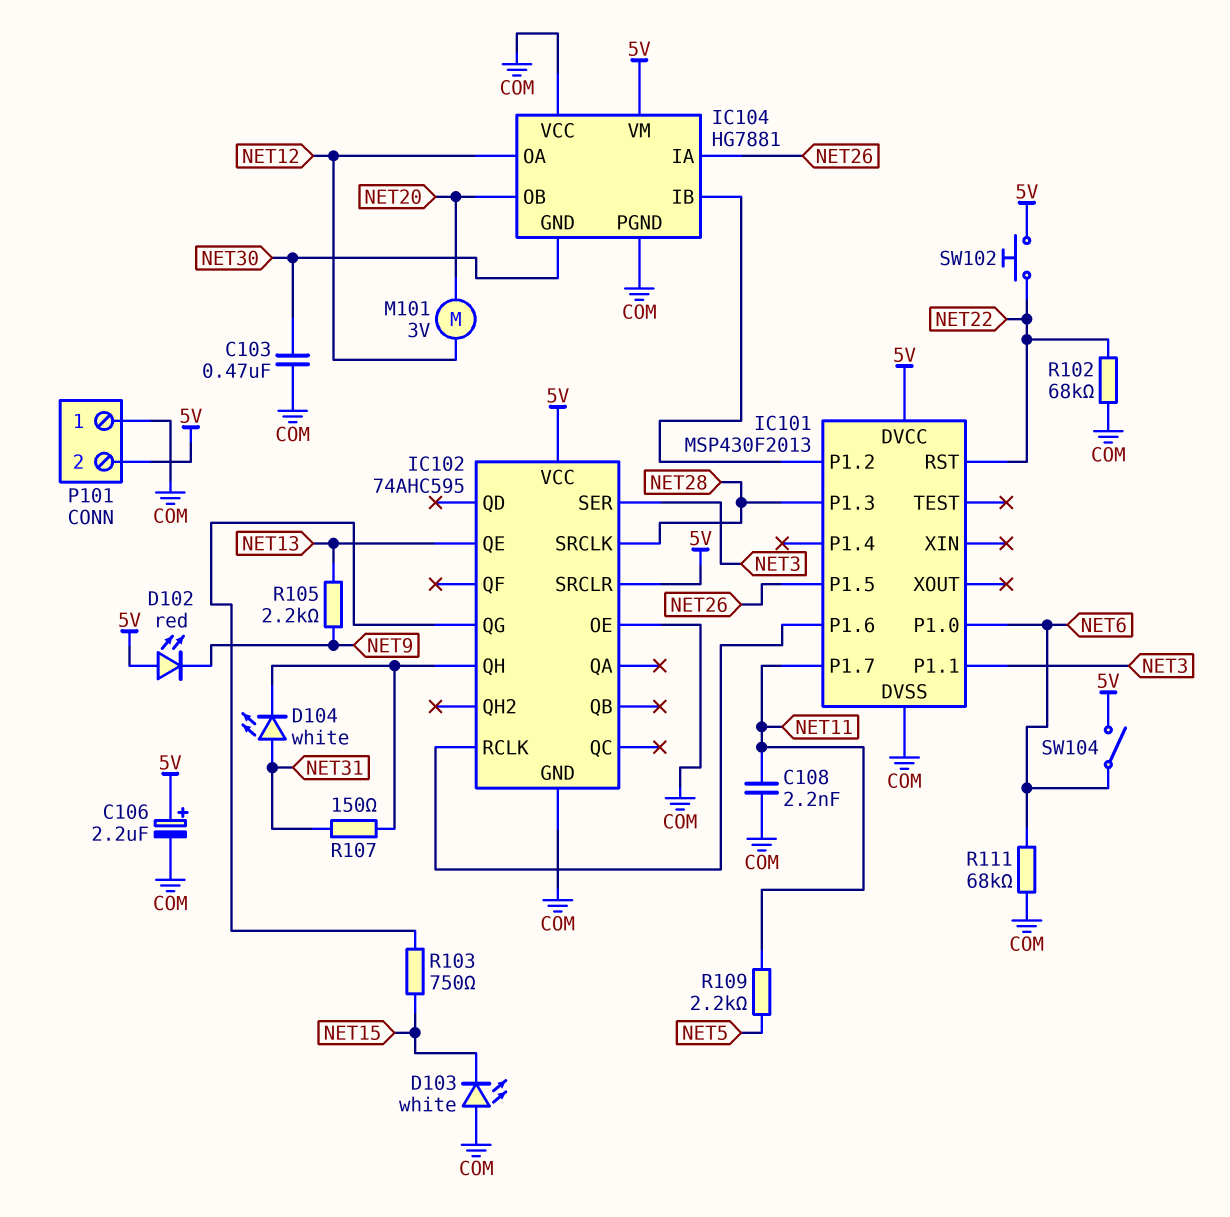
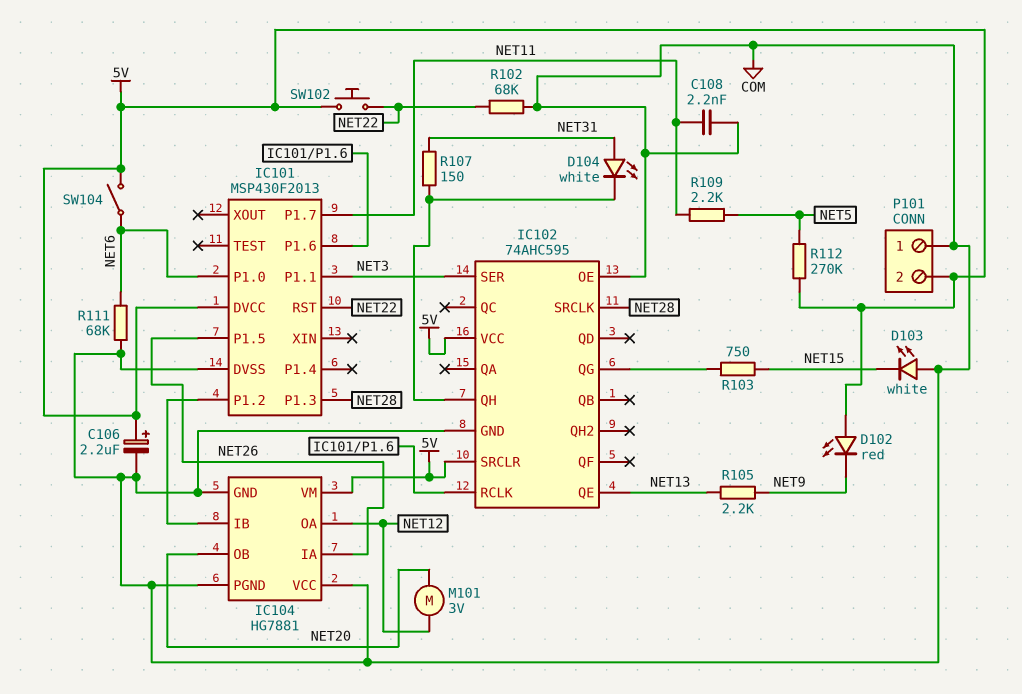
C103: 470nF (COM, NET30) -> none
IC104 pin GND: NET30 -> COM
R112: none -> 270k (5V, NET5)

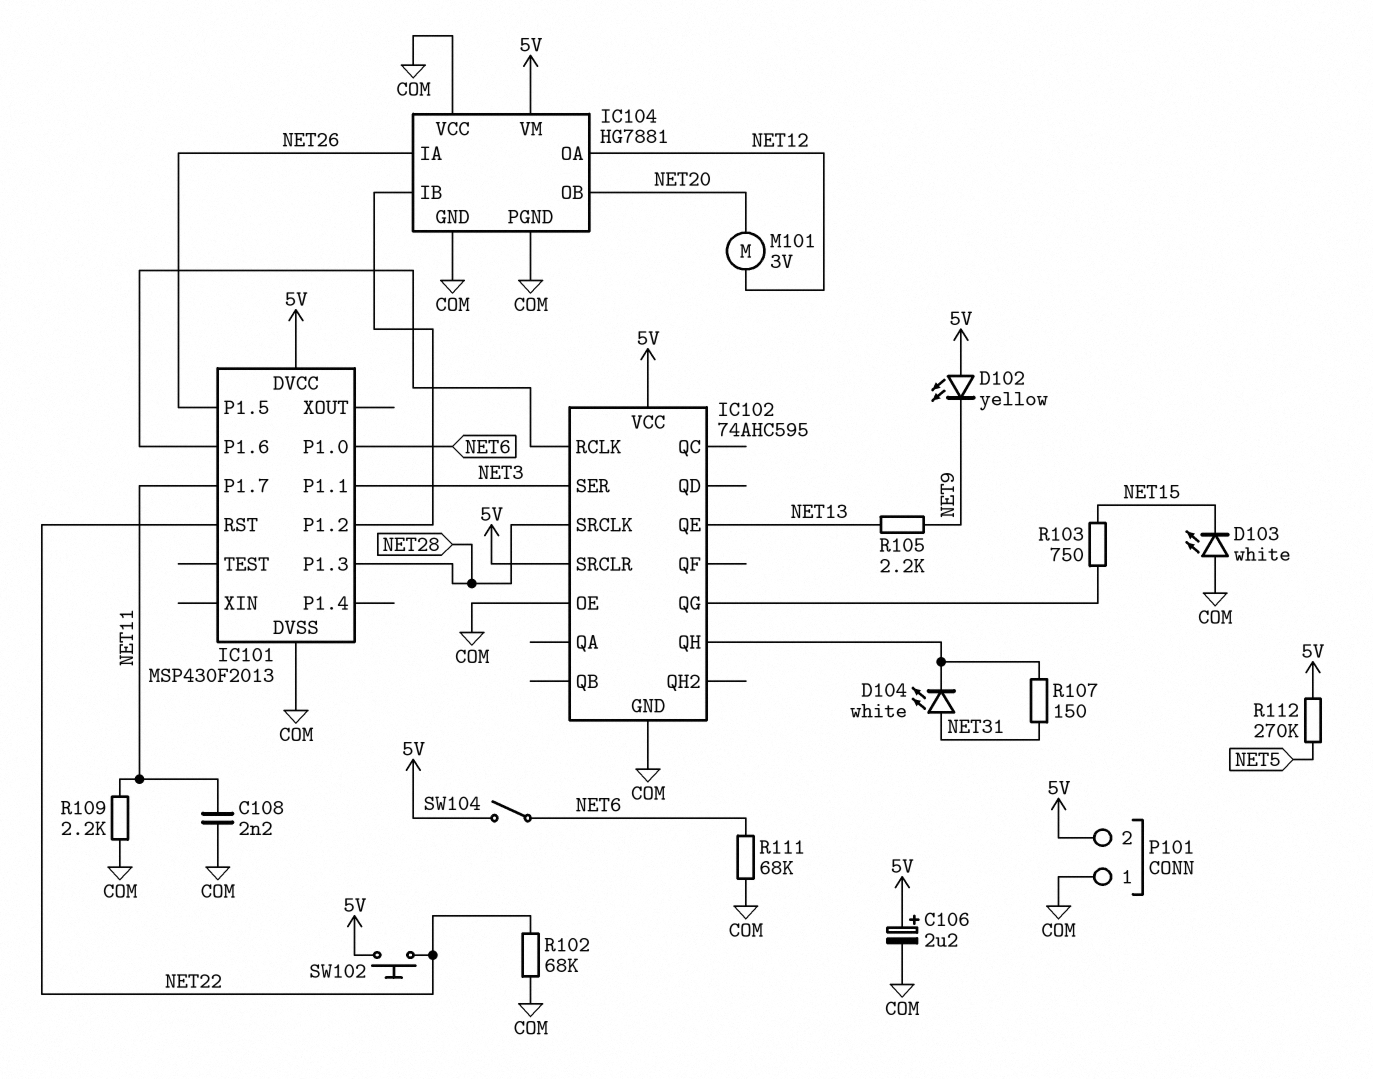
D102: LED red (A 5V, K NET9) -> LED yellow (A 5V, K NET9)
R109: 2.2k (NET5, NET11) -> 2.2k (COM, NET11)

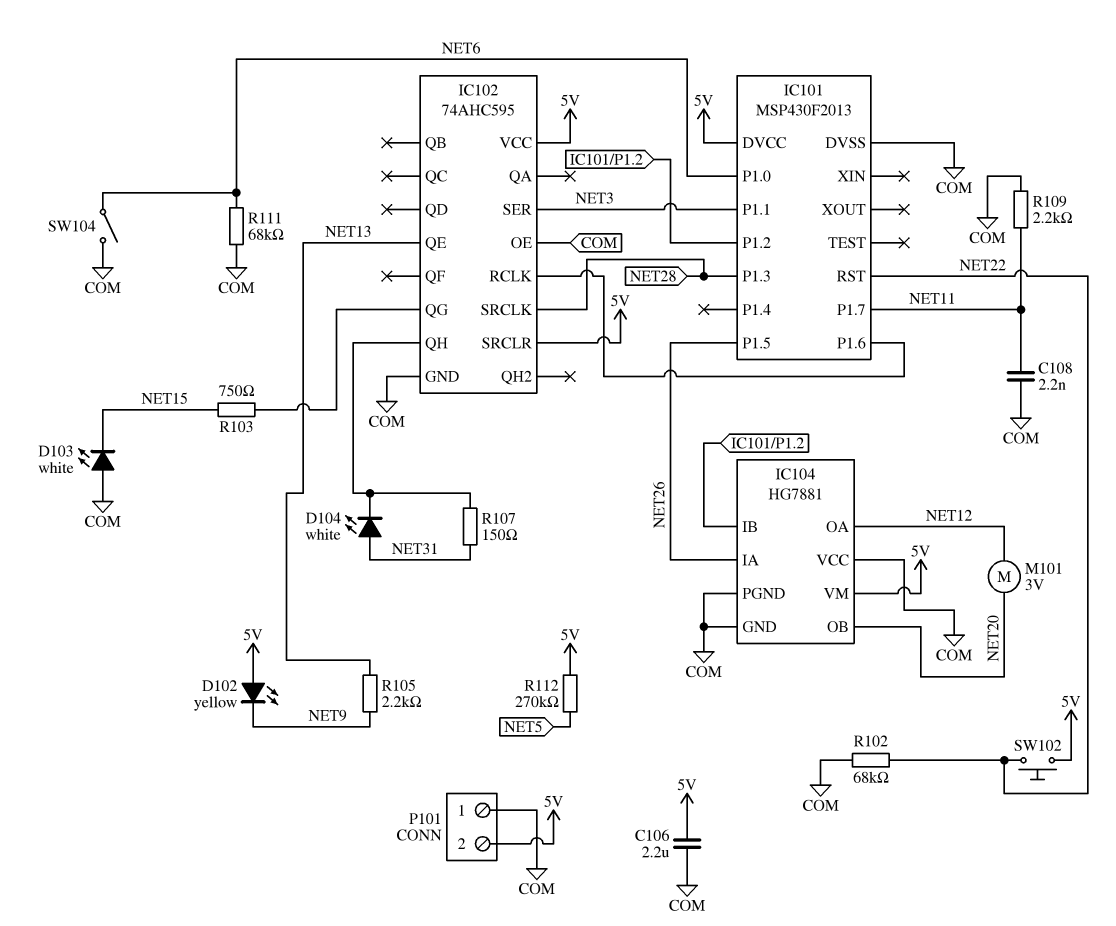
C106: 2.2uF (plus 5V, minus COM) -> 2.2uF (5V, COM)
SW104: switch (5V, NET6) -> switch (COM, NET6)

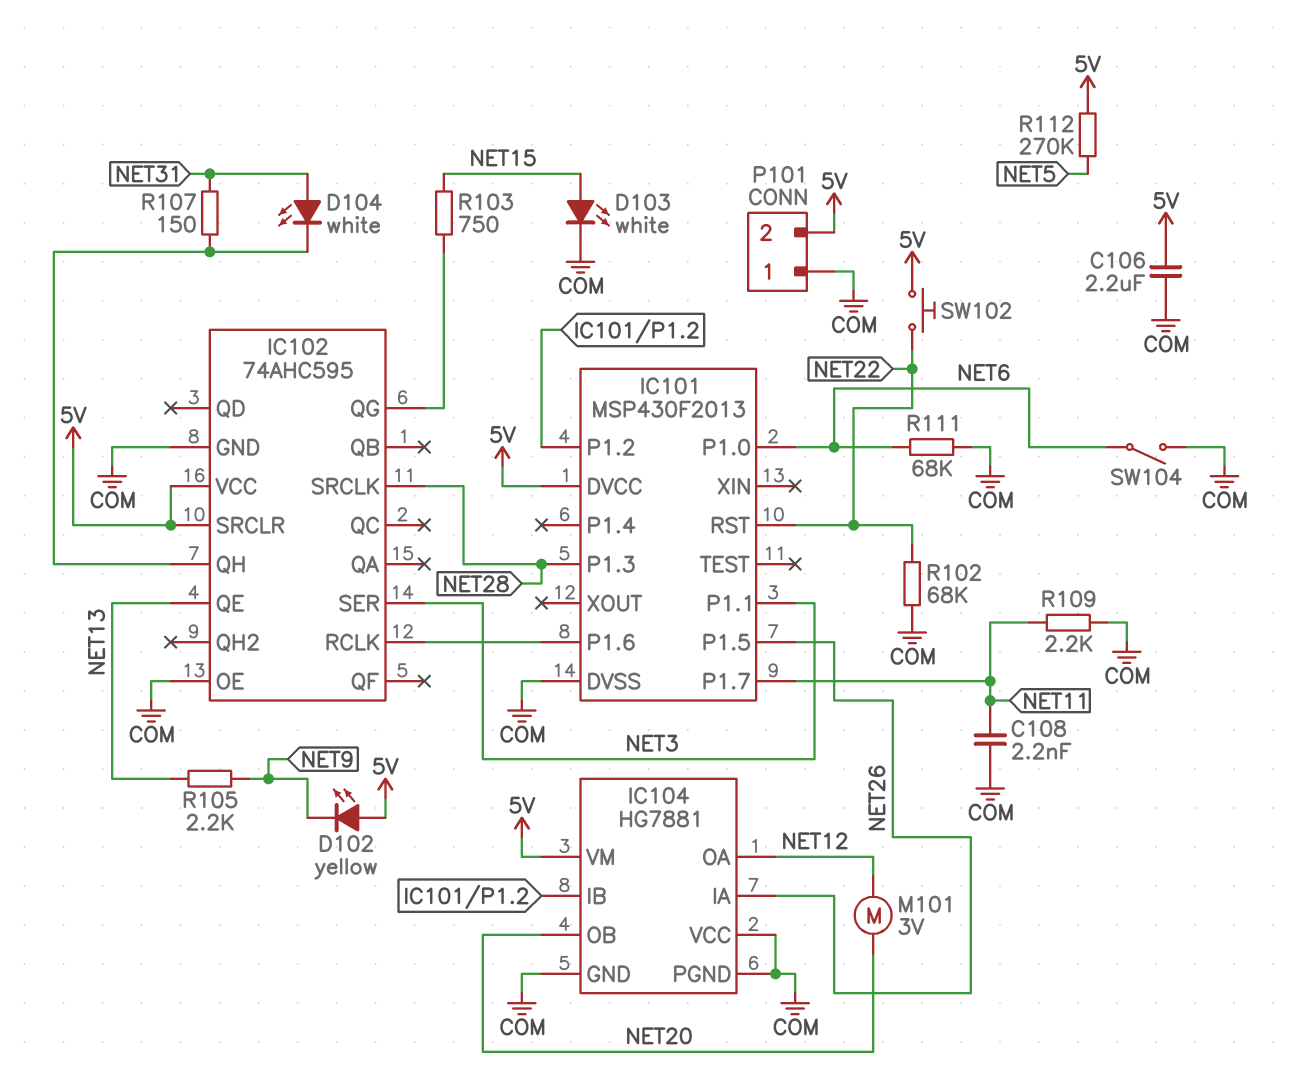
D103: LED white (A COM, K NET15) -> LED white (A NET15, K COM)

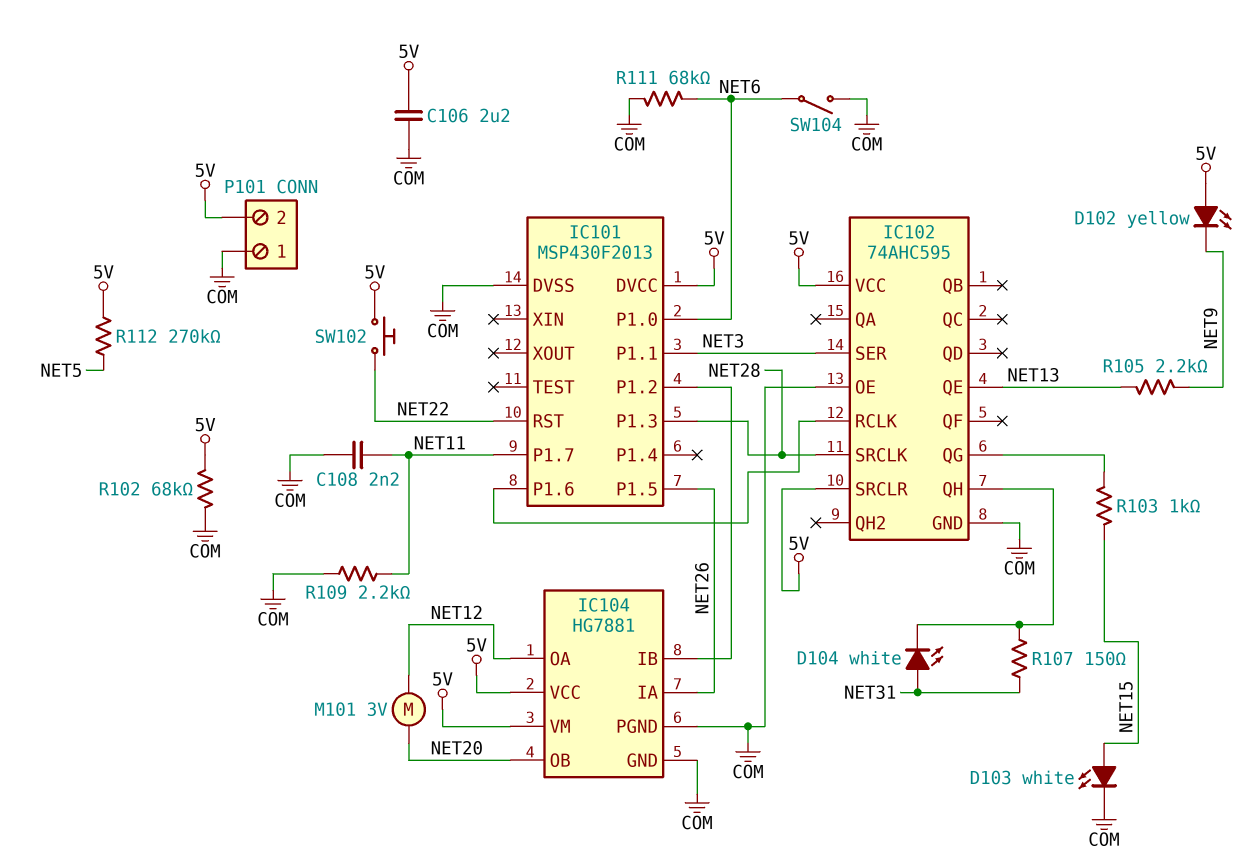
IC104 pin VCC: COM -> 5V
R102: 68k (COM, NET22) -> 68k (5V, COM)
R103: 750 (IC102/QG, NET15) -> 1k (IC102/QG, NET15)

